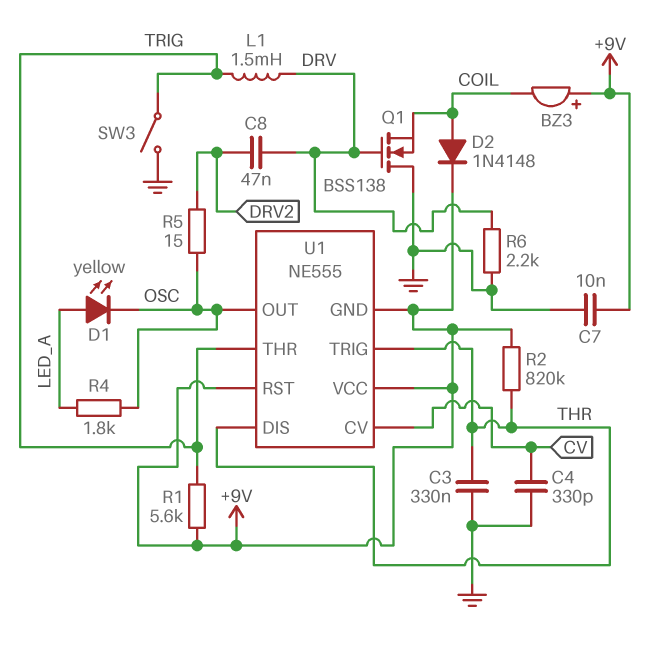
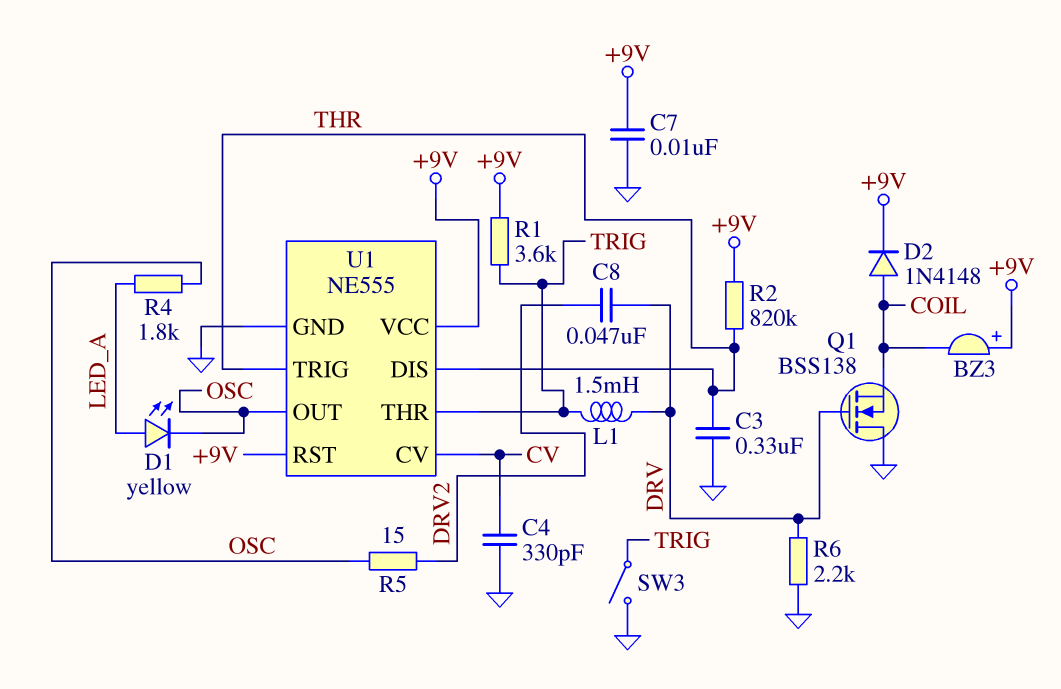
R1: 5.6k (+9V, TRIG) -> 3.6k (+9V, TRIG)
U1 pin GND: +9V -> GND

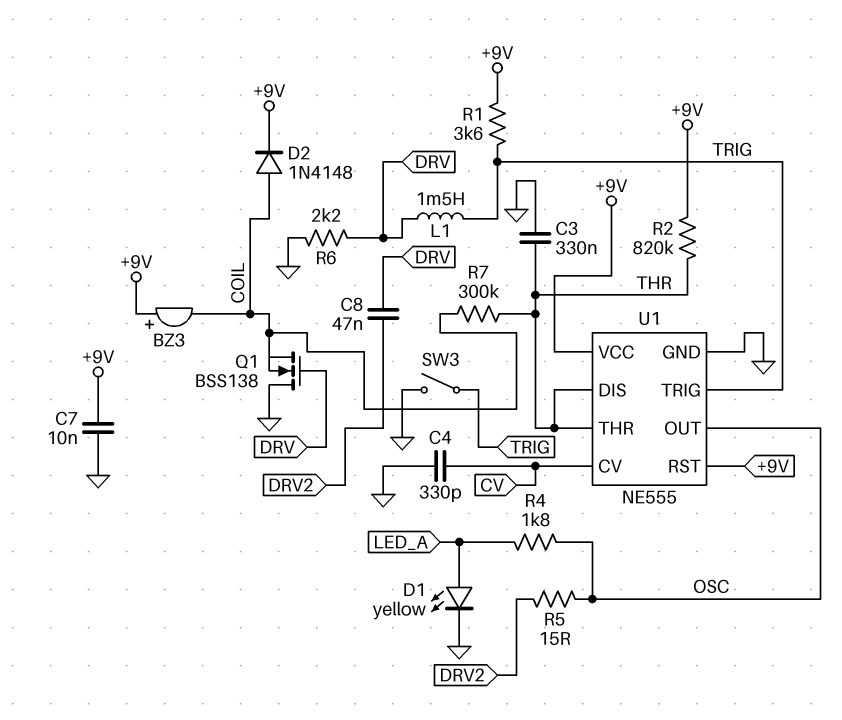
D1: LED yellow (A LED_A, K OSC) -> LED yellow (A LED_A, K GND)
R7: none -> 300k (COIL, THR)
U1 pin THR: TRIG -> THR
U1 pin TRIG: THR -> TRIG

